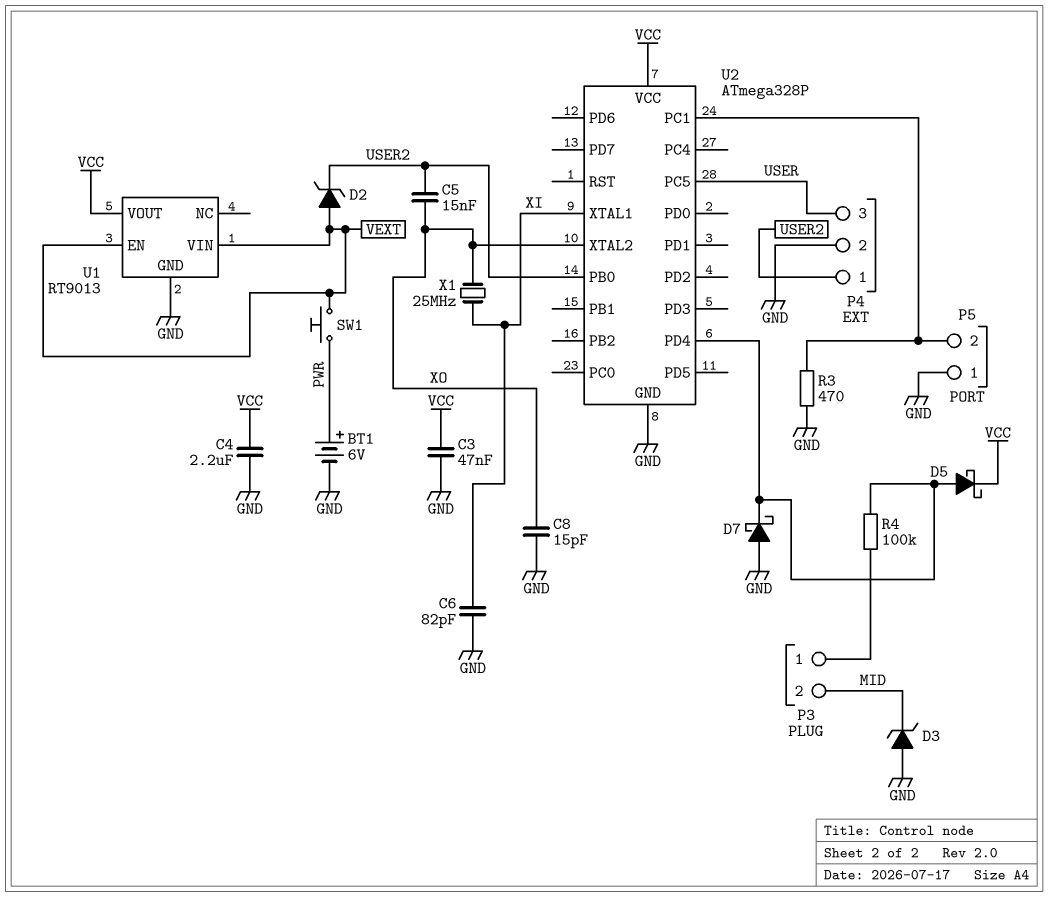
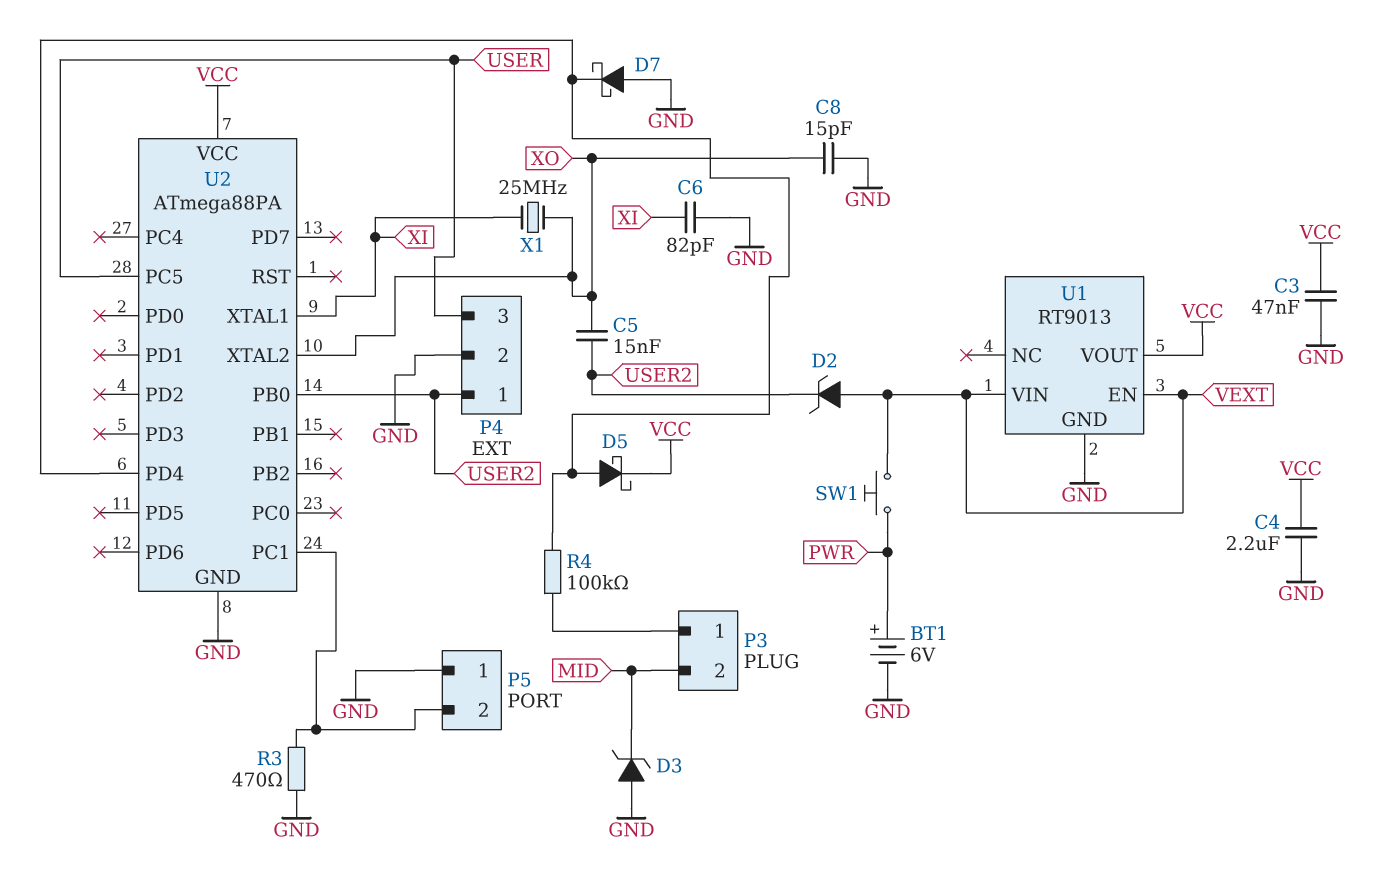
U2: ATmega328P -> ATmega88PA

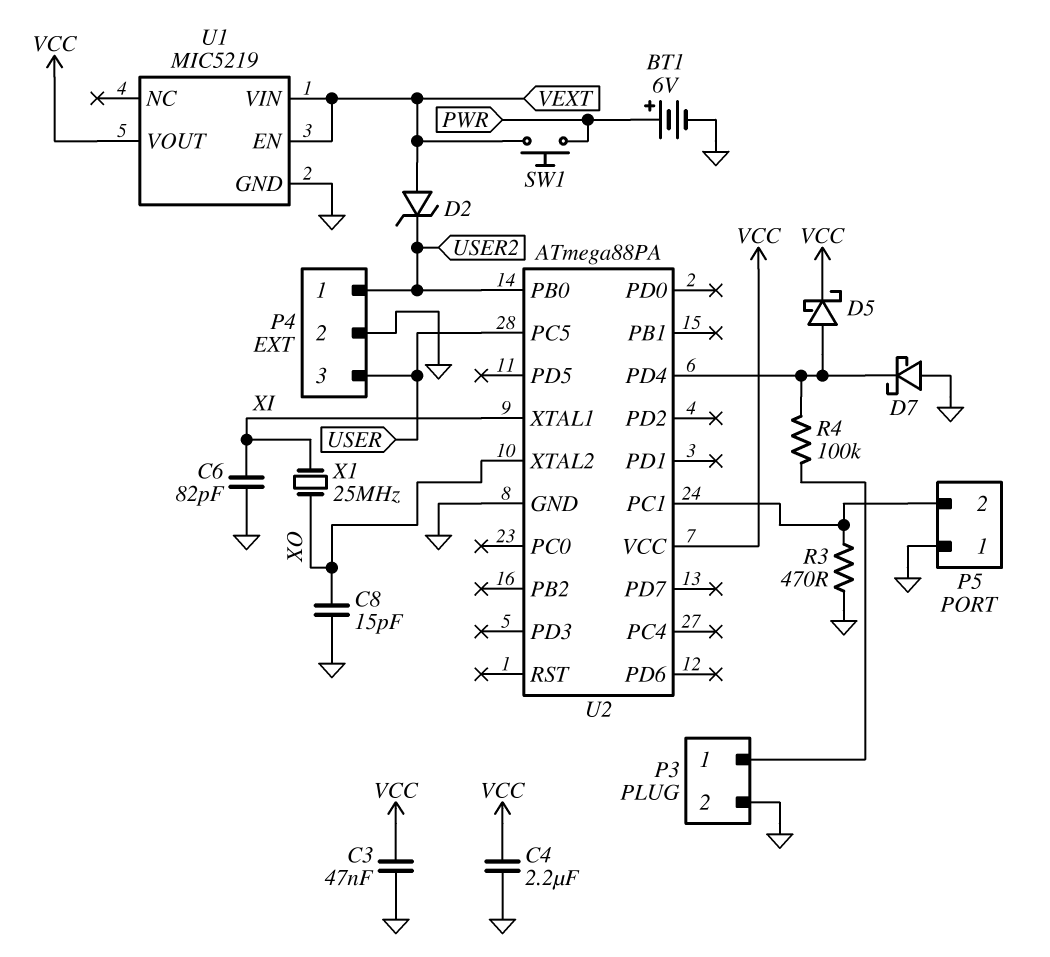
C5: 15nF (USER2, XO) -> none
D3: zener (A GND, K MID) -> none
P3 pin 2: MID -> GND
U1: RT9013 -> MIC5219

